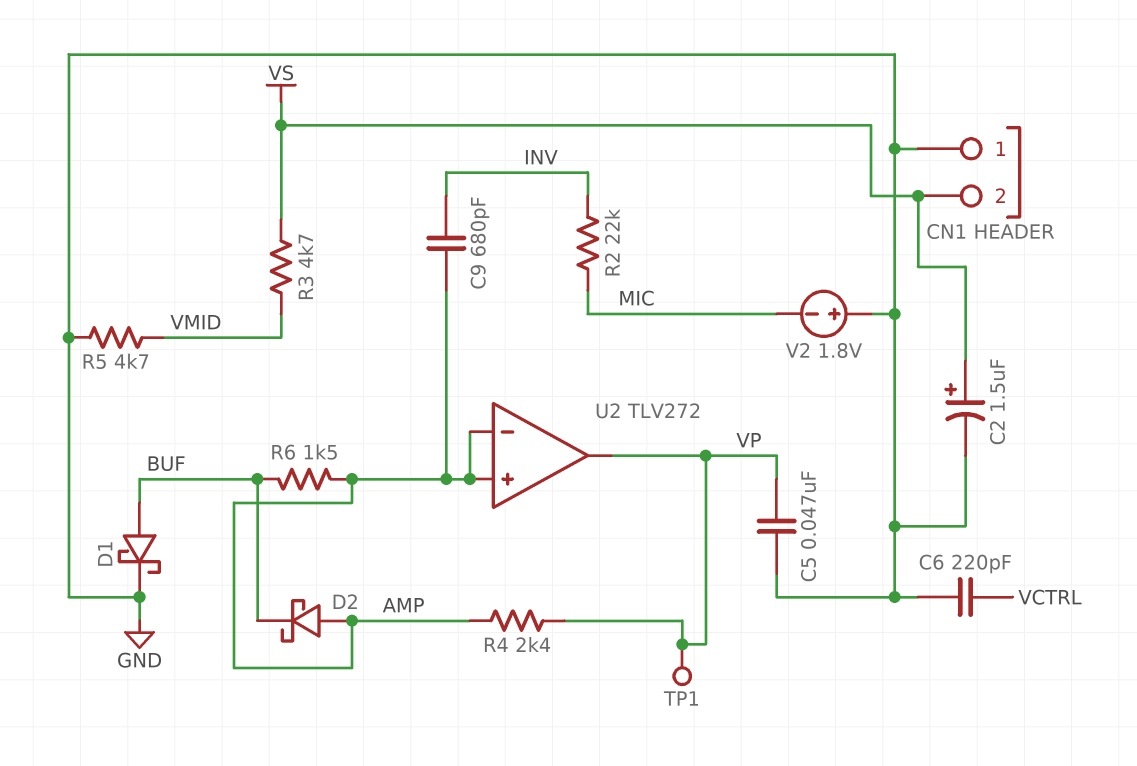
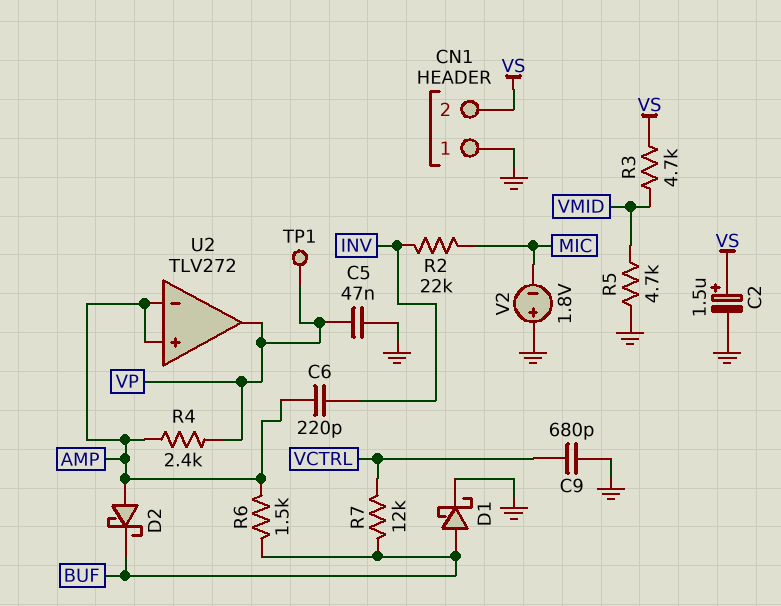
C6: 220pF (GND, VCTRL) -> 220pF (AMP, INV)
C9: 680pF (AMP, INV) -> 680pF (GND, VCTRL)
R7: none -> 12k (BUF, VCTRL)

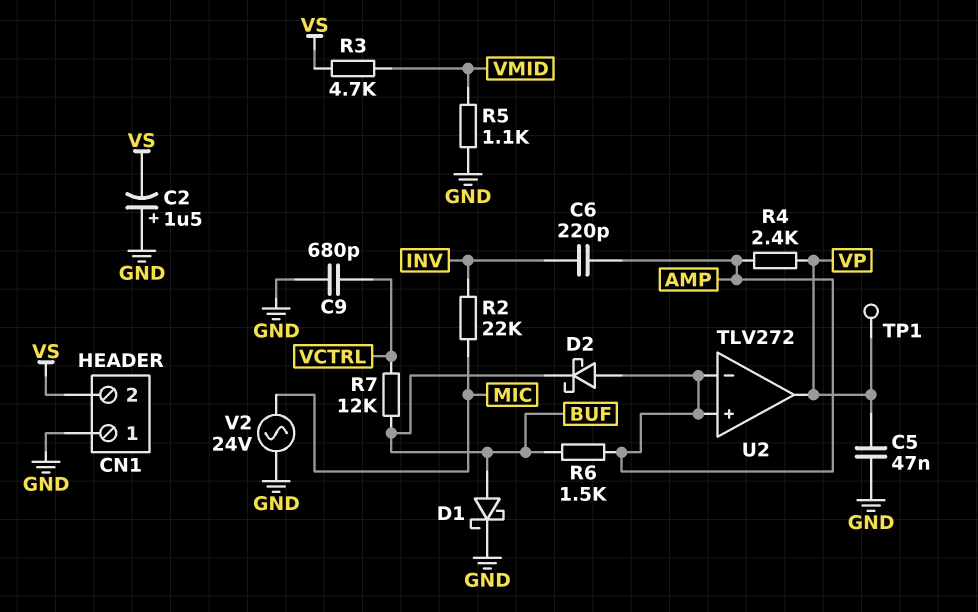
C2: 1.5uF (plus VS, minus GND) -> 1.5uF (plus GND, minus VS)
R5: 4.7k (GND, VMID) -> 1.1k (GND, VMID)
V2: 1.8V (plus GND, minus MIC) -> AC 24V (GND, MIC)

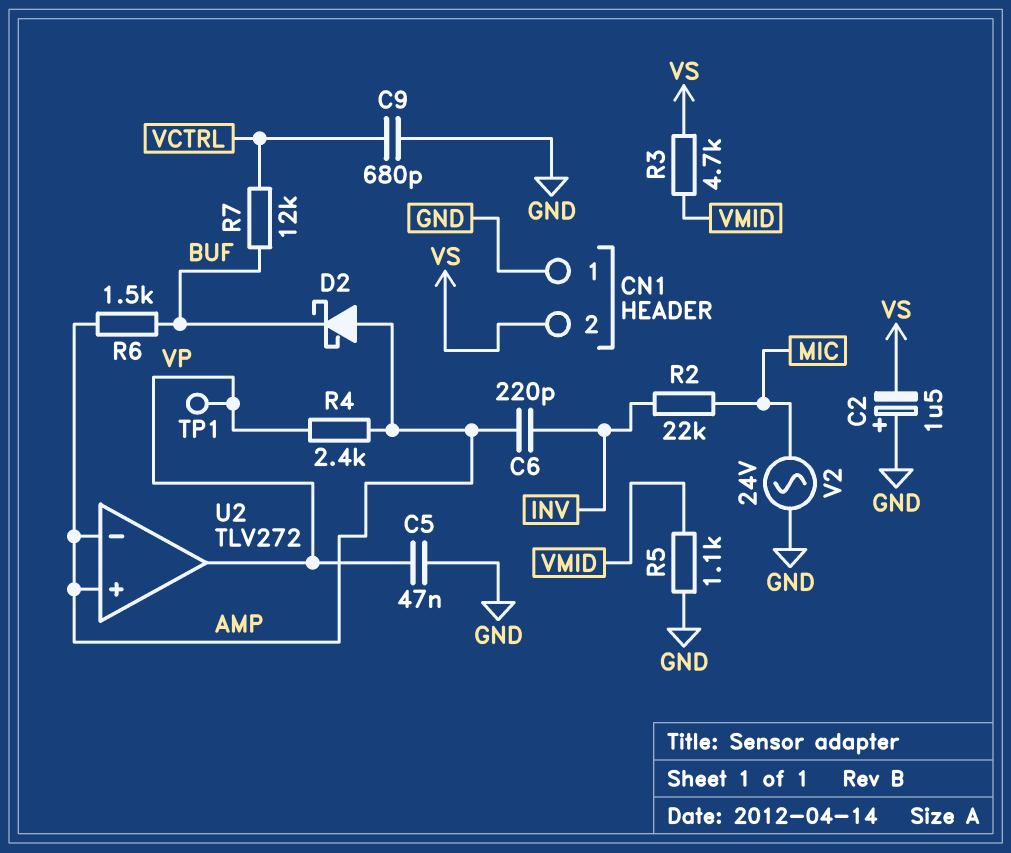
D1: schottky (A BUF, K GND) -> none

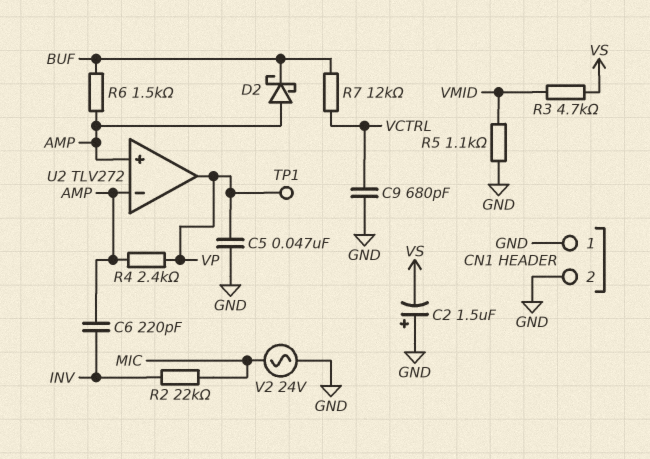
CN1 pin 2: VS -> GND

